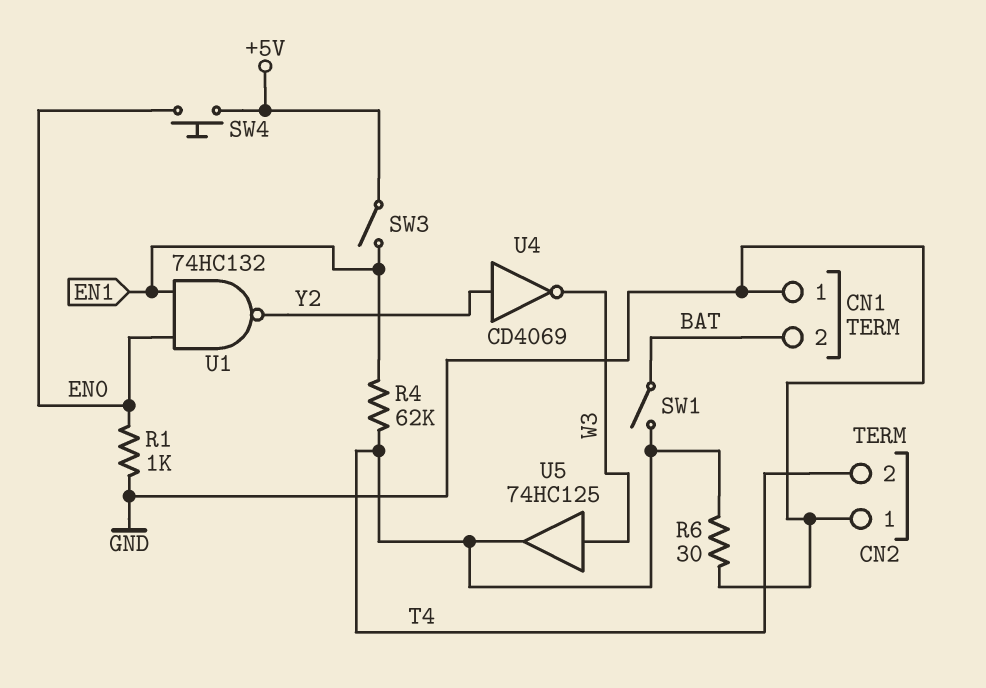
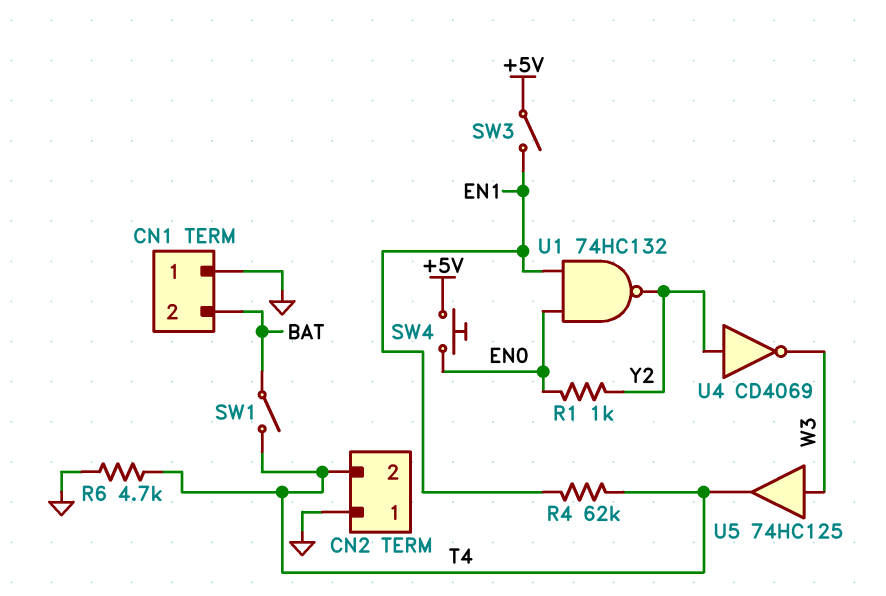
R1: 1k (EN0, GND) -> 1k (EN0, Y2)
R6: 30 (GND, T4) -> 4.7k (GND, T4)

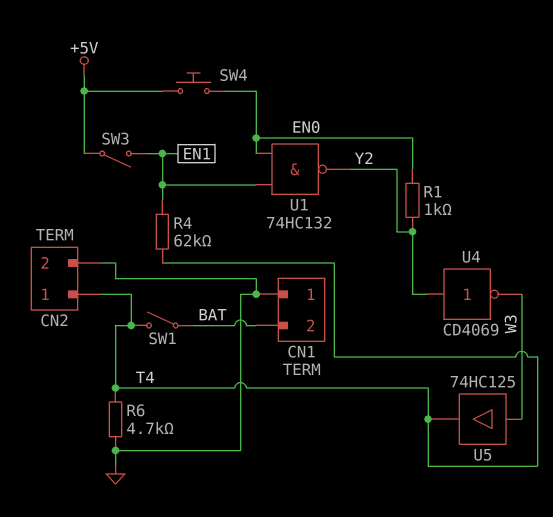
CN2 pin 1: GND -> T4
CN2 pin 2: T4 -> GND

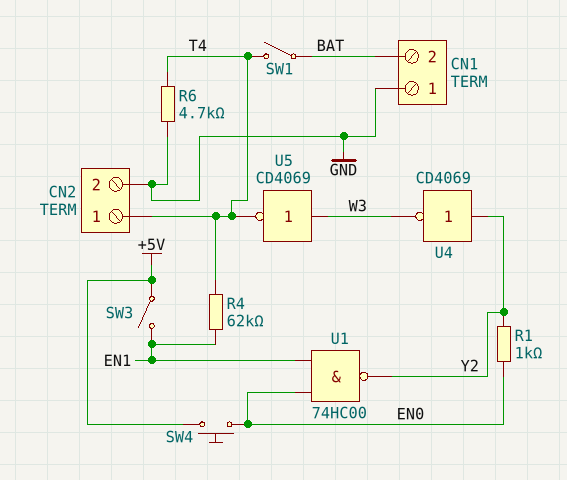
U1: NAND 74HC132 (in EN0, in EN1, out Y2) -> NAND 74HC00 (in EN0, in EN1, out Y2)
U5: buffer 74HC125 (in W3, out T4) -> NOT CD4069 (in W3, out T4)

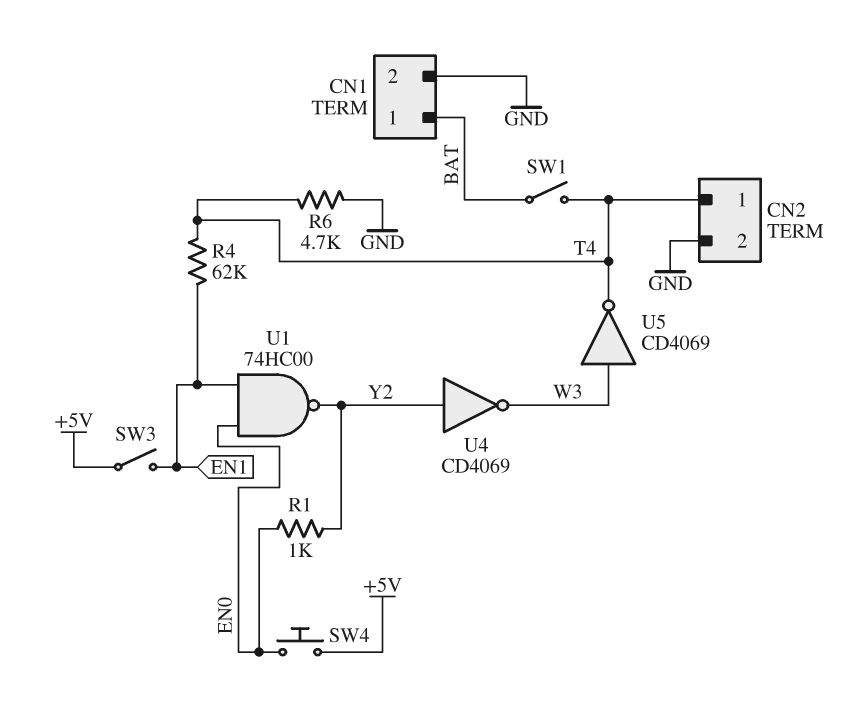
CN1 pin 1: GND -> BAT
CN1 pin 2: BAT -> GND

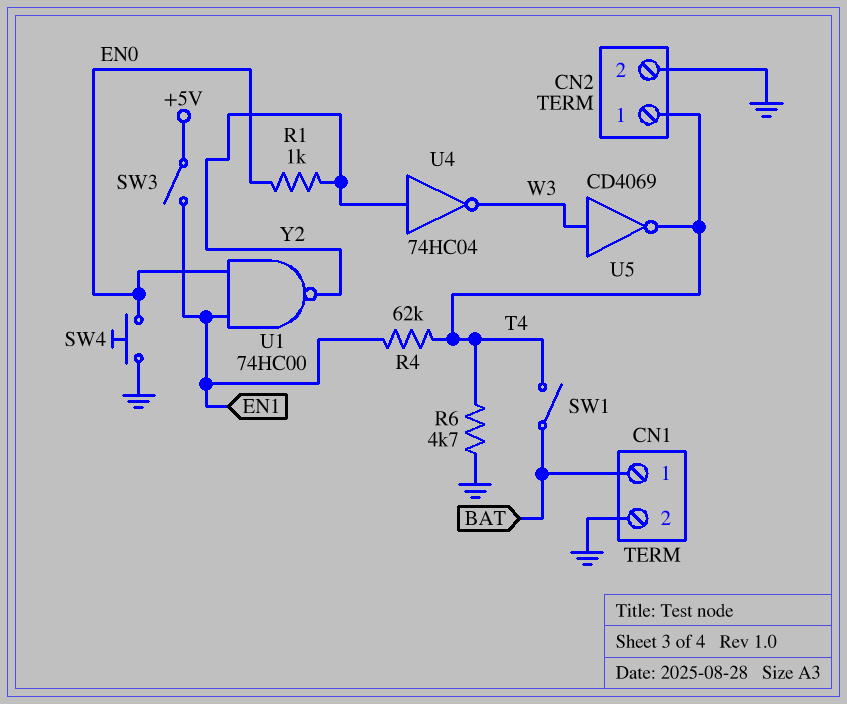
SW4: button (+5V, EN0) -> button (EN0, GND)
U4: NOT CD4069 (in Y2, out W3) -> NOT 74HC04 (in Y2, out W3)

